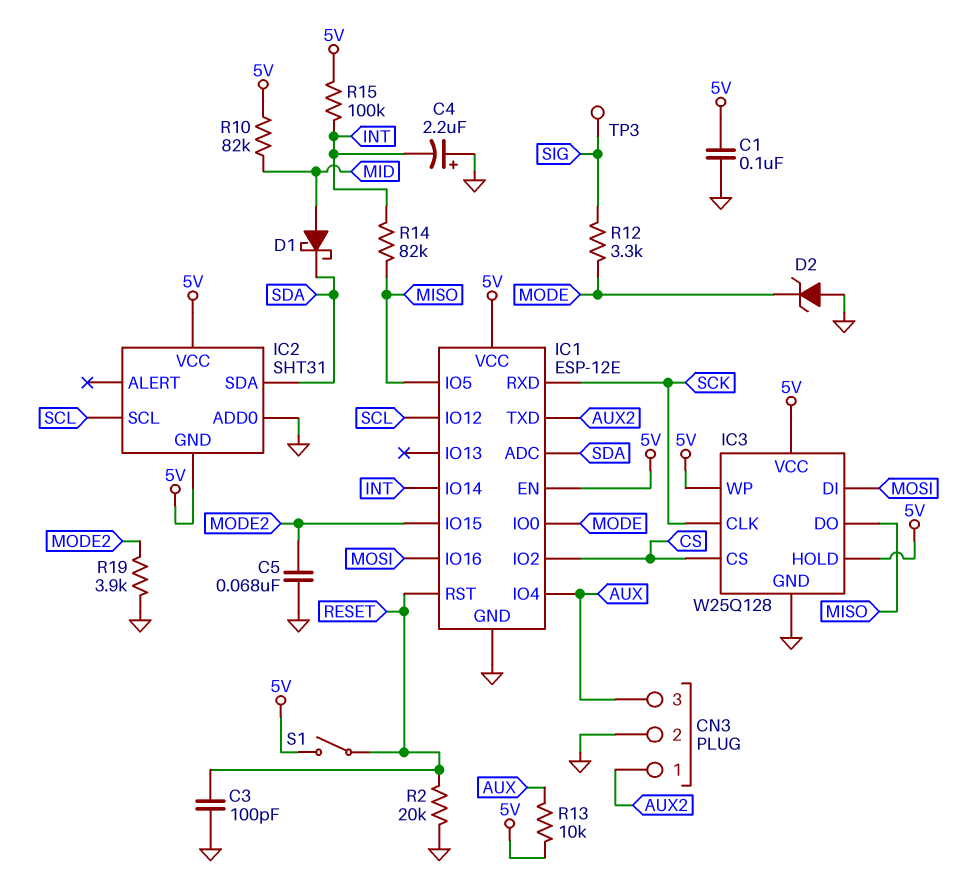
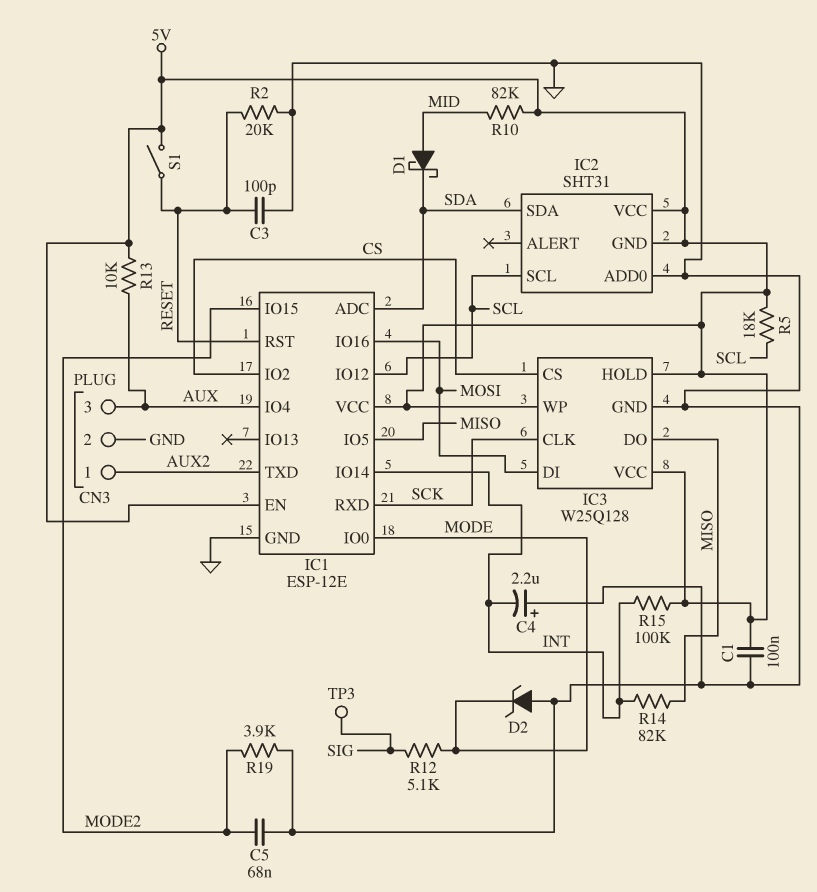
R5: none -> 18k (5V, SCL)
R12: 3.3k (MODE, SIG) -> 5.1k (MODE, SIG)

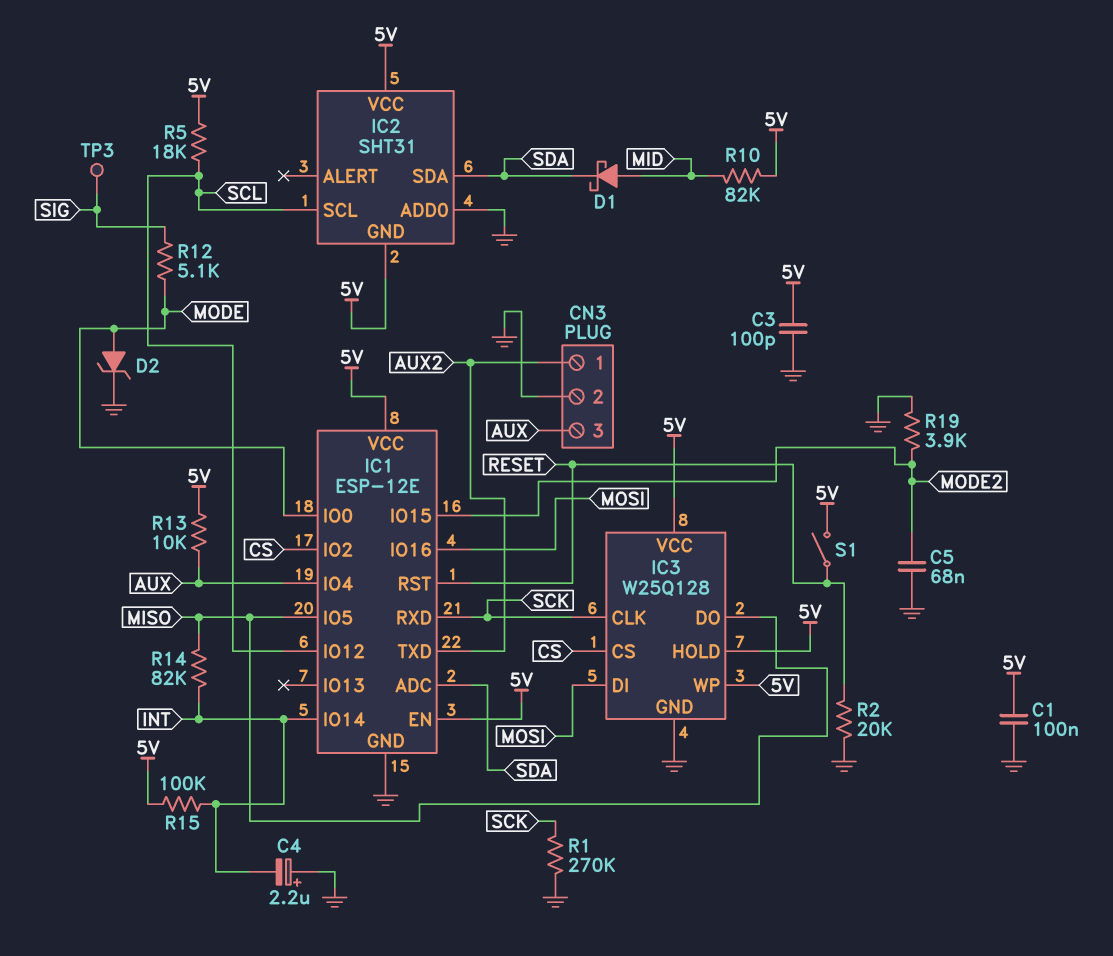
C3: 100pF (GND, RESET) -> 100pF (5V, GND)
D2: zener (A GND, K MODE) -> zener (A MODE, K GND)
R1: none -> 270k (GND, SCK)

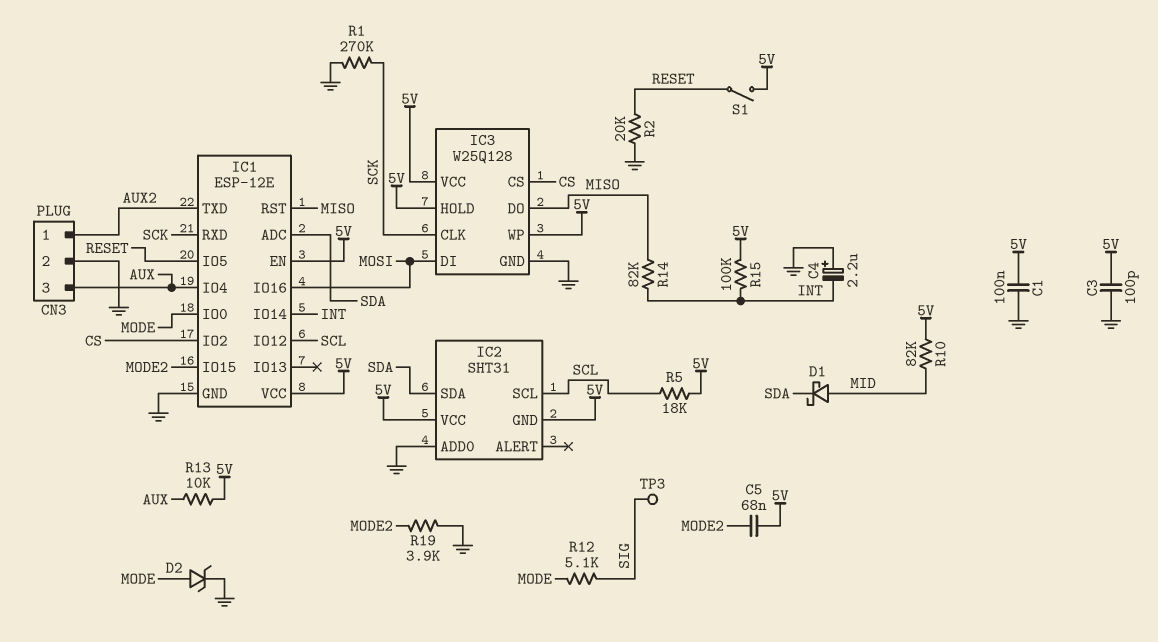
C5: 68nF (GND, MODE2) -> 68nF (5V, MODE2)
IC1 pin IO5: MISO -> RESET
IC1 pin RST: RESET -> MISO

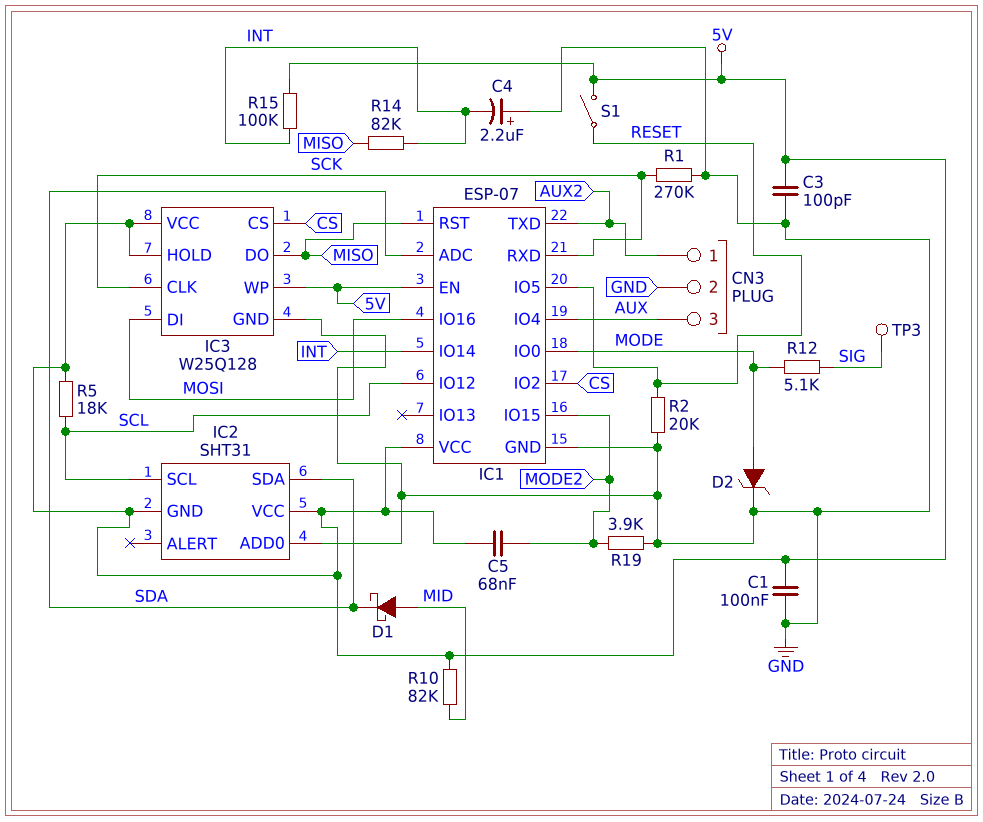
IC1: ESP-12E -> ESP-07
R13: 10k (5V, AUX) -> none

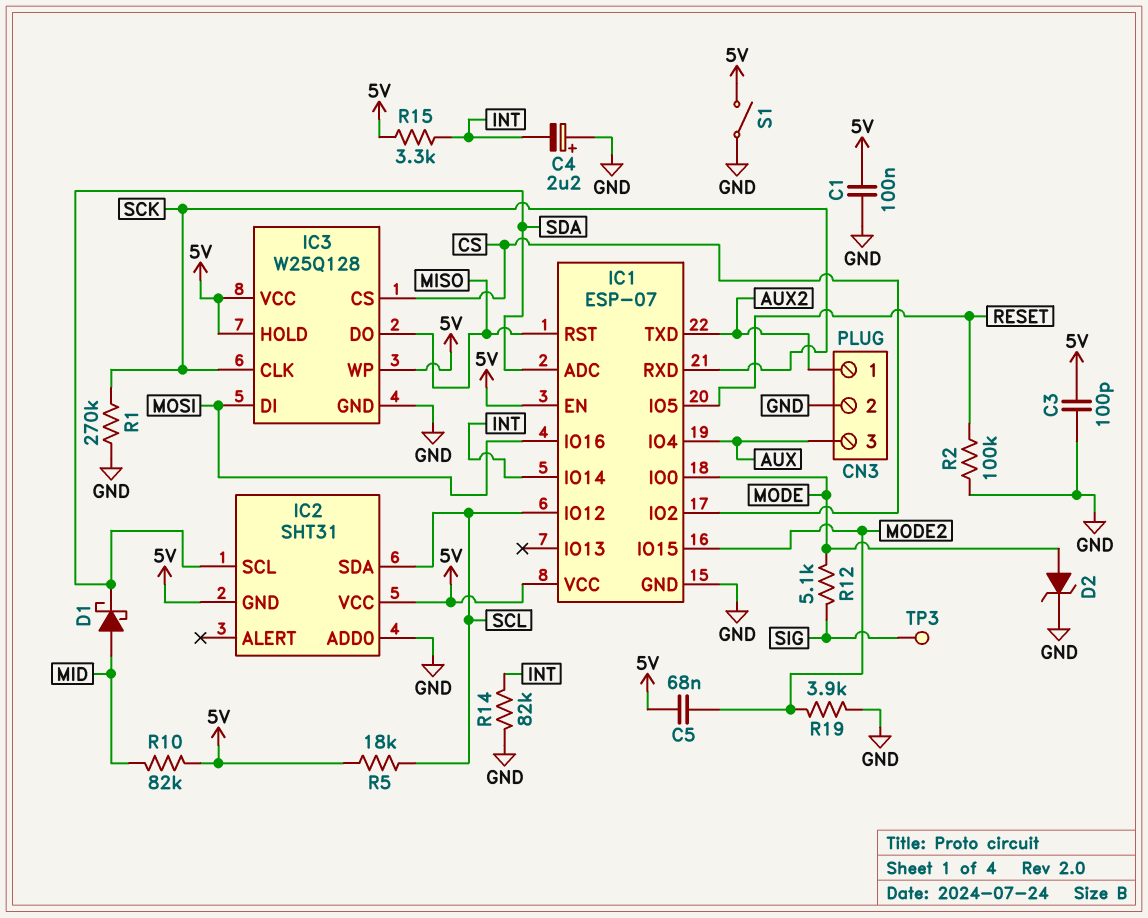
IC2 pin SCL: SCL -> SDA
IC2 pin SDA: SDA -> SCL
R2: 20k (GND, RESET) -> 100k (GND, RESET)
R14: 82k (INT, MISO) -> 82k (GND, INT)
R15: 100k (5V, INT) -> 3.3k (5V, INT)
S1: switch (5V, RESET) -> switch (5V, GND)

